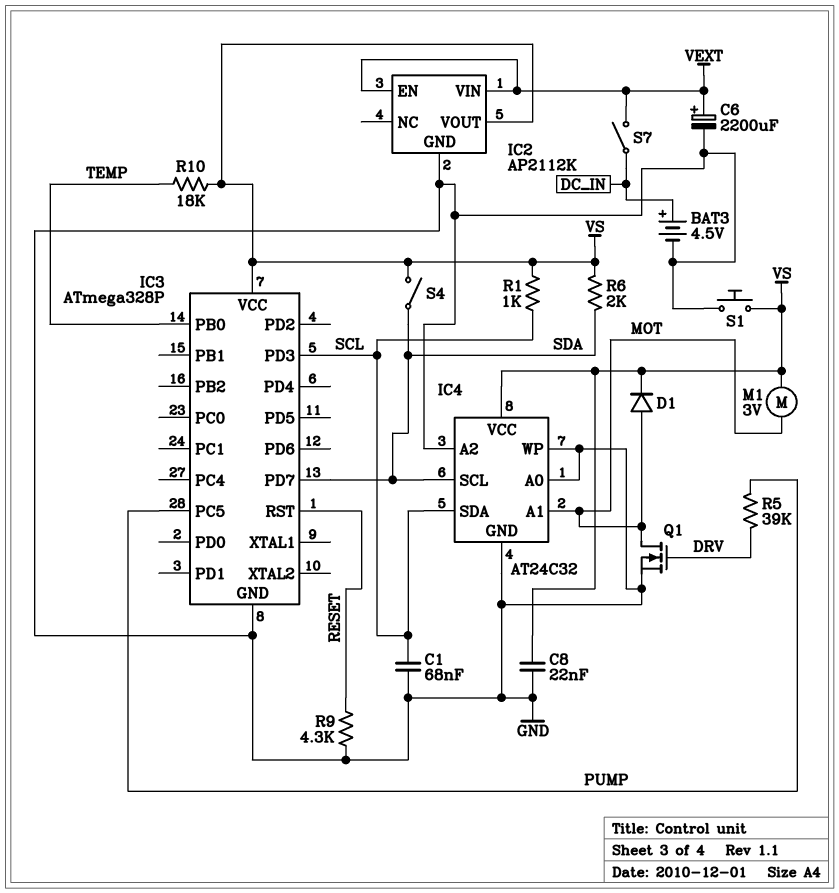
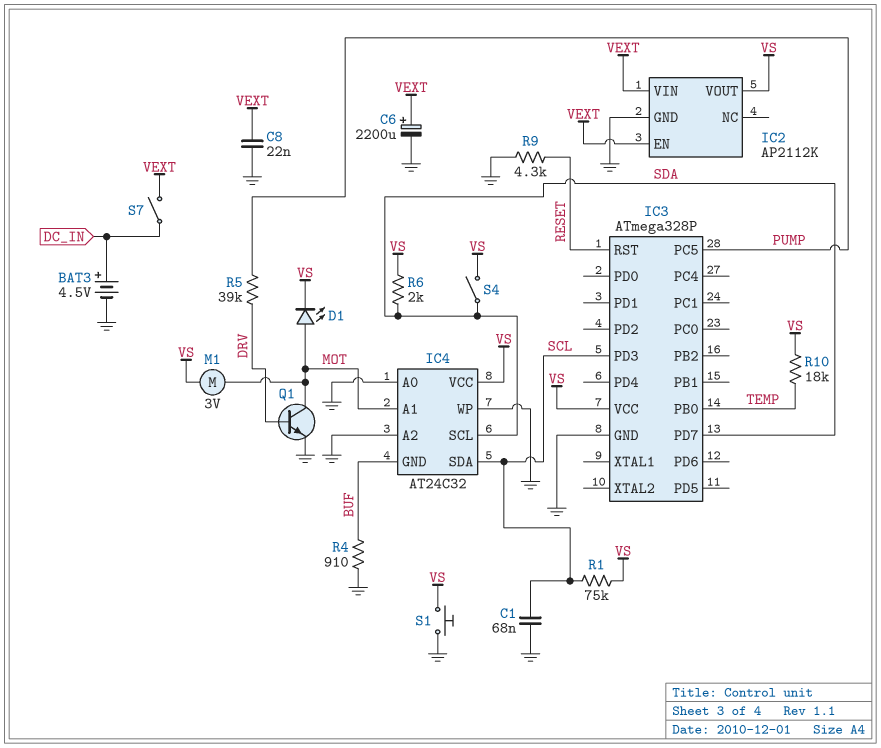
C8: 22nF (GND, VS) -> 22nF (GND, VEXT)
D1: diode (A MOT, K VS) -> LED (A MOT, K VS)
IC4 pin GND: GND -> BUF
Q1: NMOS (G DRV, D MOT, S GND) -> NPN (B DRV, C MOT, E GND)
R1: 1k (SCL, VS) -> 75k (SCL, VS)
R4: none -> 910 (BUF, GND)

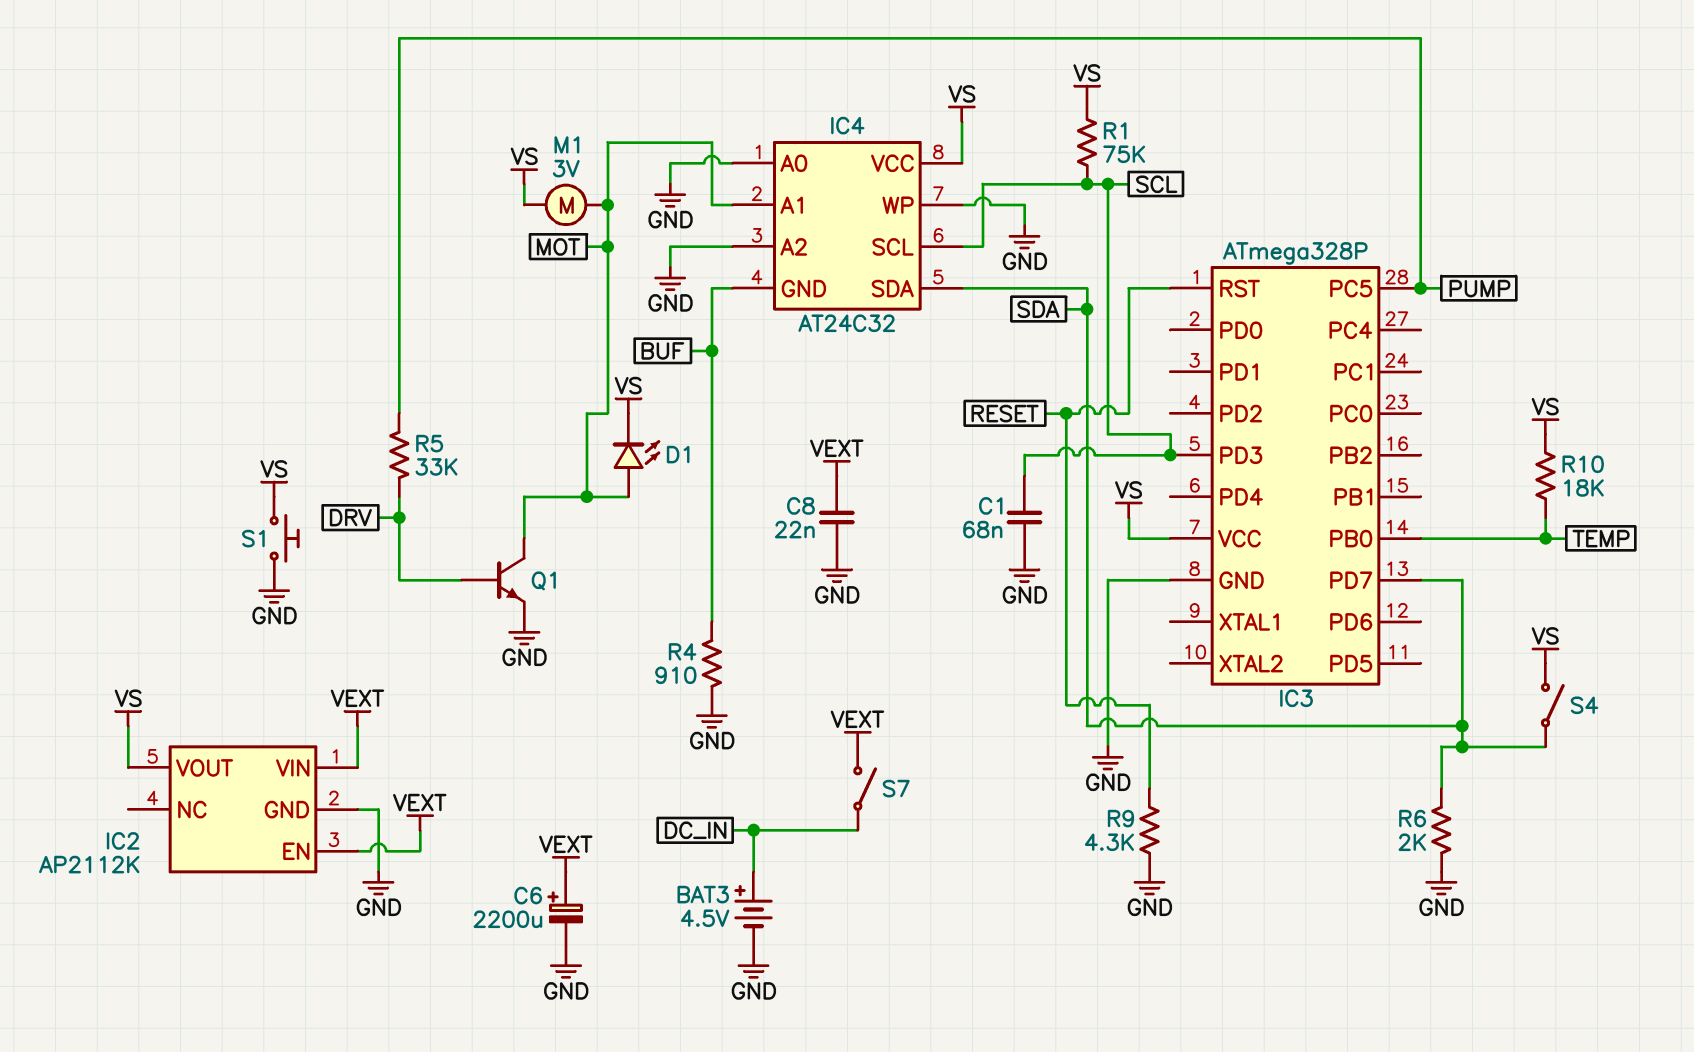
IC4 pin SCL: SDA -> SCL
IC4 pin SDA: SCL -> SDA
R5: 39k (DRV, PUMP) -> 33k (DRV, PUMP)
R6: 2k (SDA, VS) -> 2k (GND, SDA)

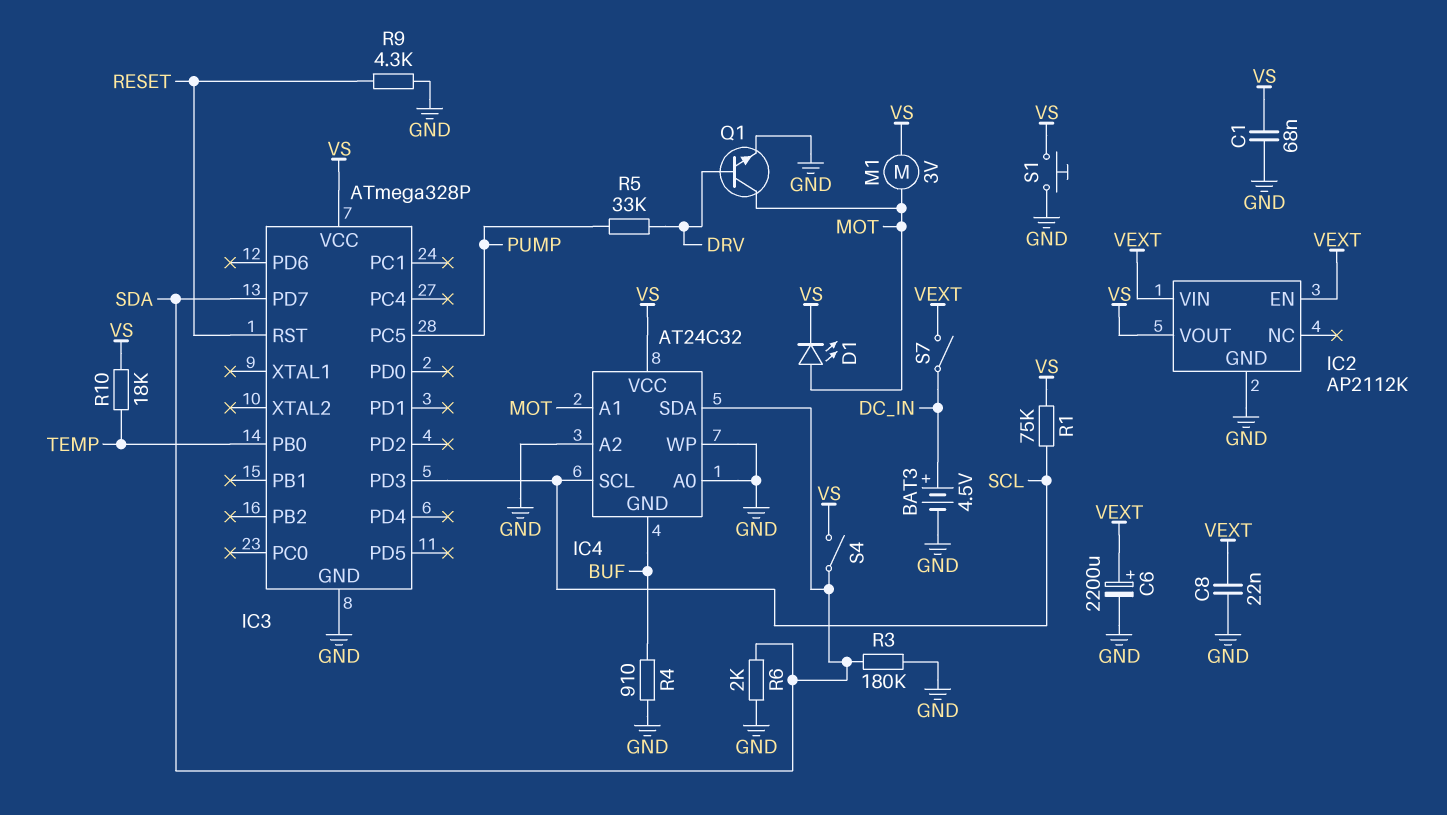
C1: 68nF (GND, SCL) -> 68nF (GND, VS)
R3: none -> 180k (GND, SDA)

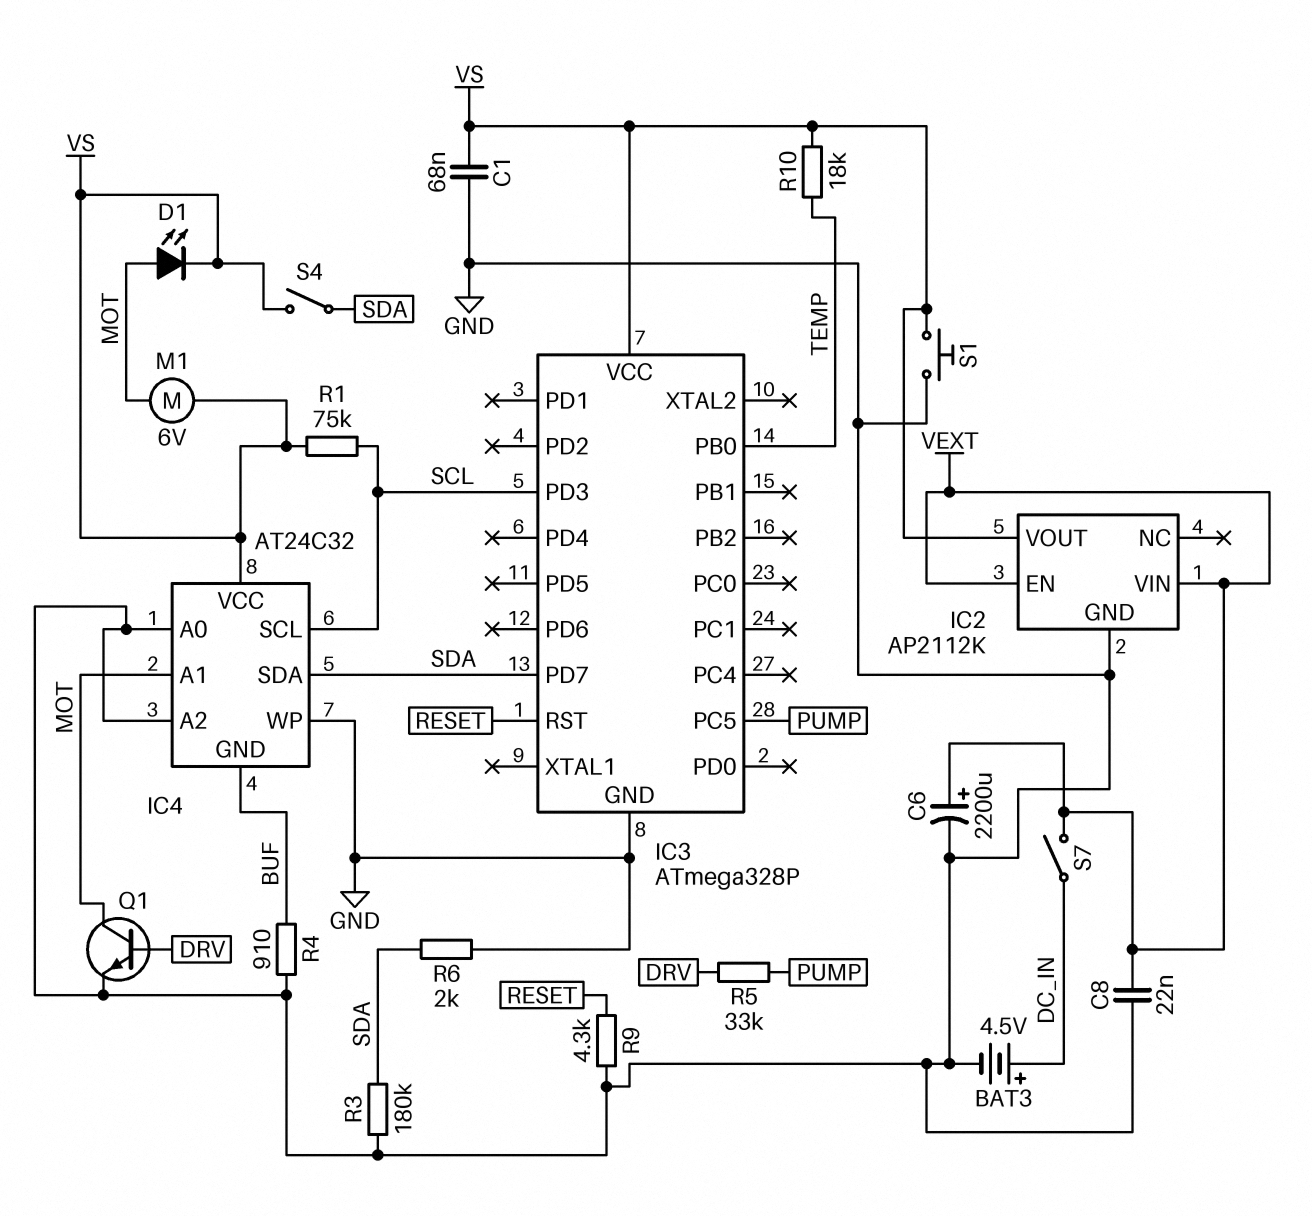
M1: motor 3V (MOT, VS) -> motor 6V (MOT, VS)

